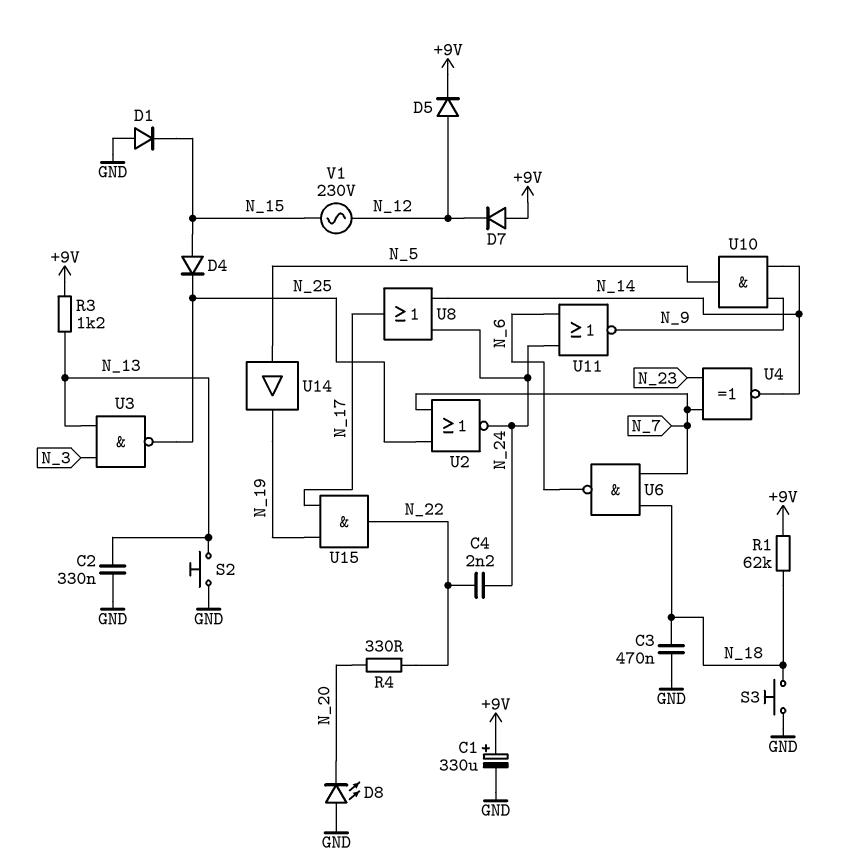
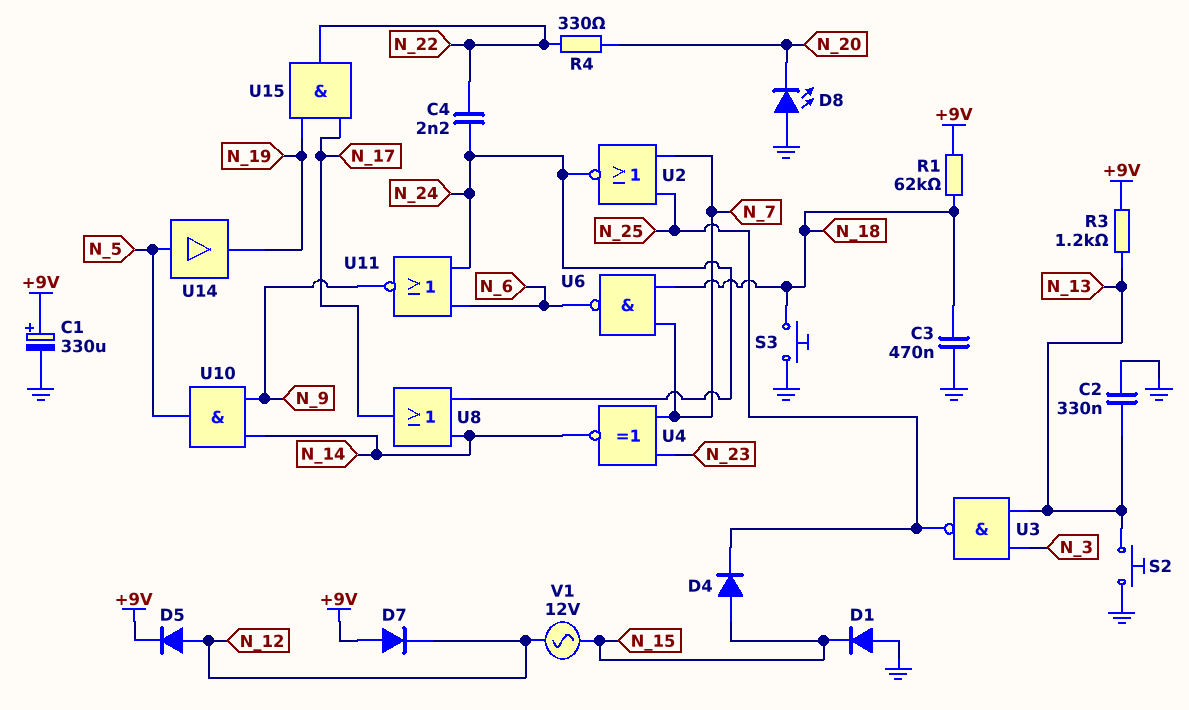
V1: AC 230V (N_12, N_15) -> AC 12V (N_12, N_15)

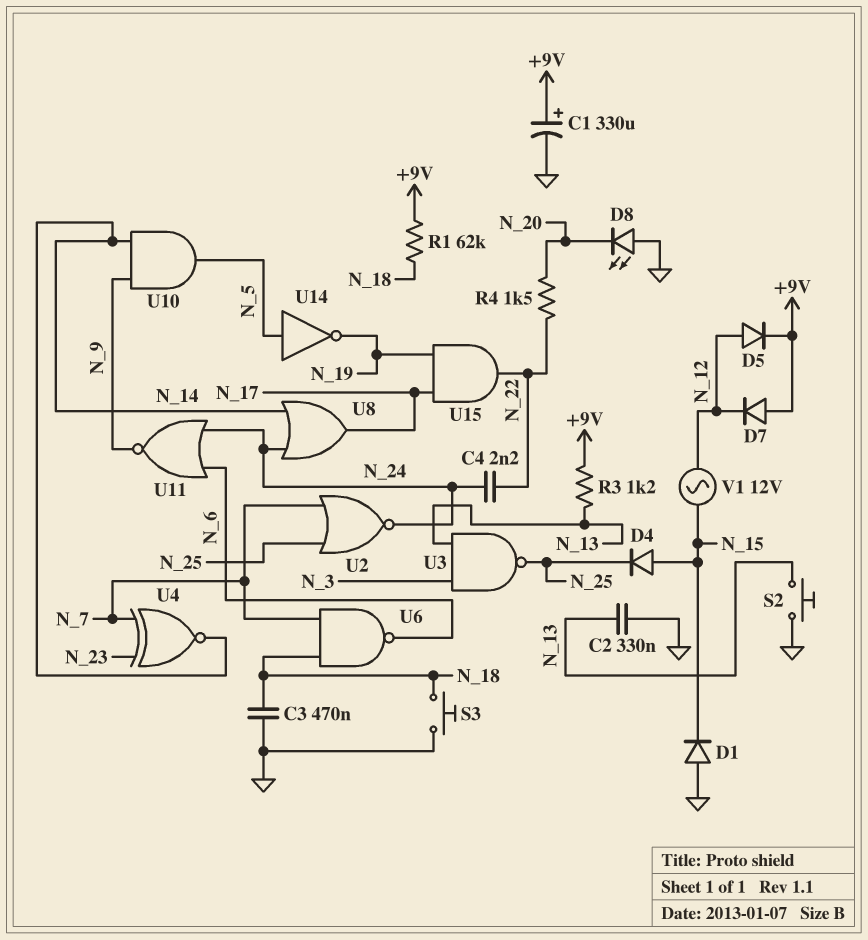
R4: 330 (N_20, N_22) -> 1.5k (N_20, N_22)
U14: buffer (in N_5, out N_19) -> NOT (in N_5, out N_19)

